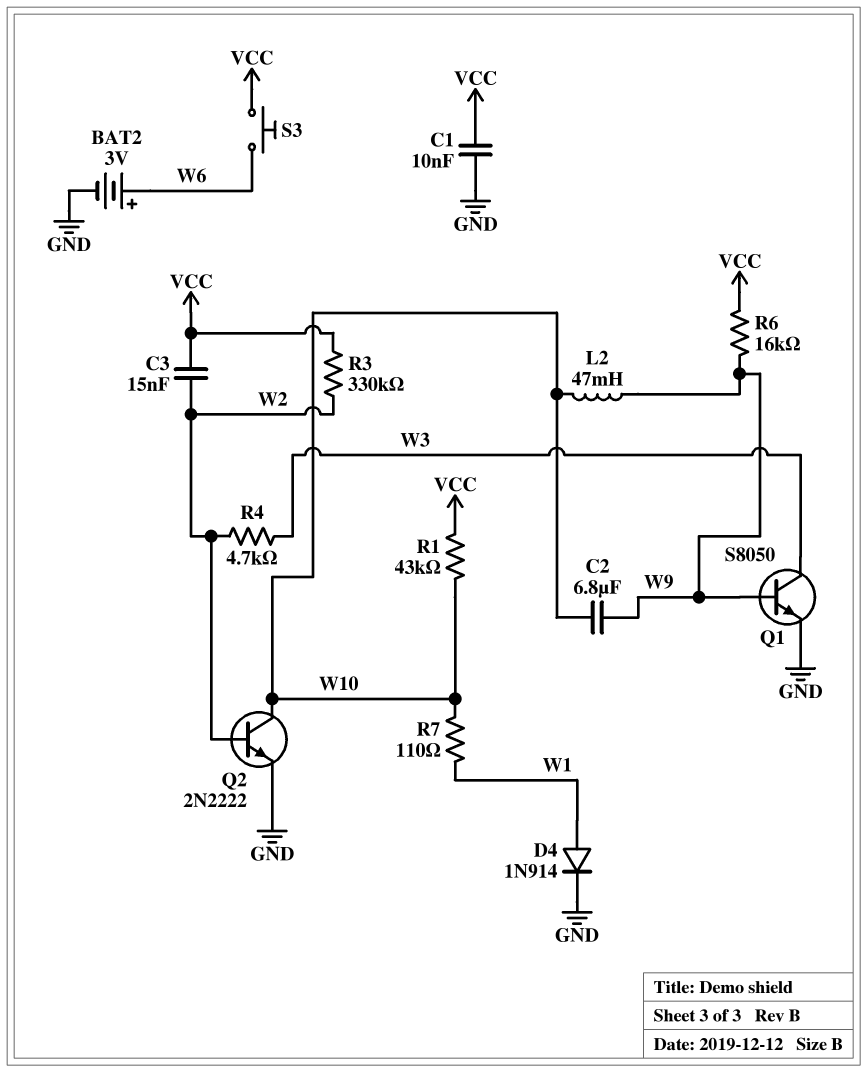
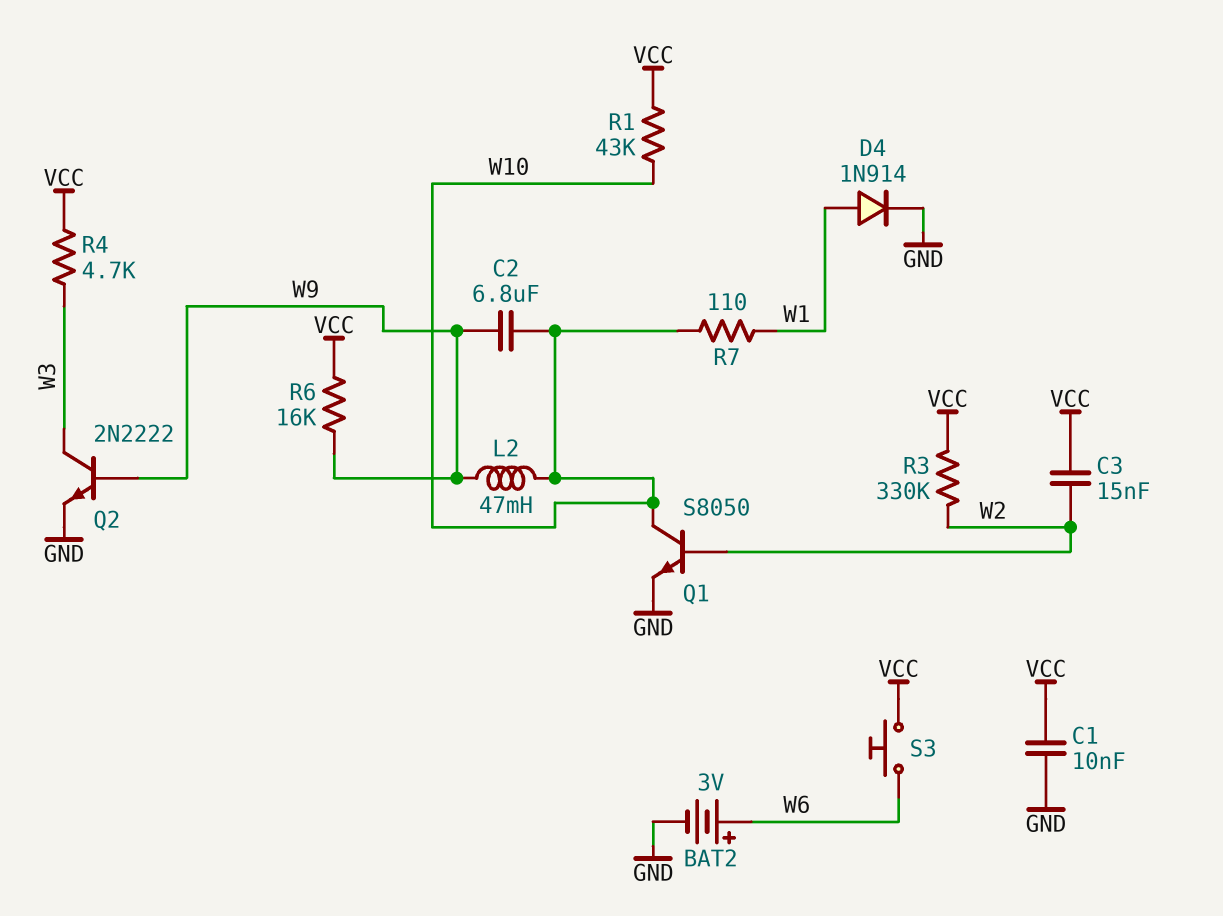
Q1: NPN S8050 (B W9, C W3, E GND) -> NPN S8050 (B W2, C W10, E GND)
Q2: NPN 2N2222 (B W2, C W10, E GND) -> NPN 2N2222 (B W9, C W3, E GND)
R4: 4.7k (W2, W3) -> 4.7k (VCC, W3)

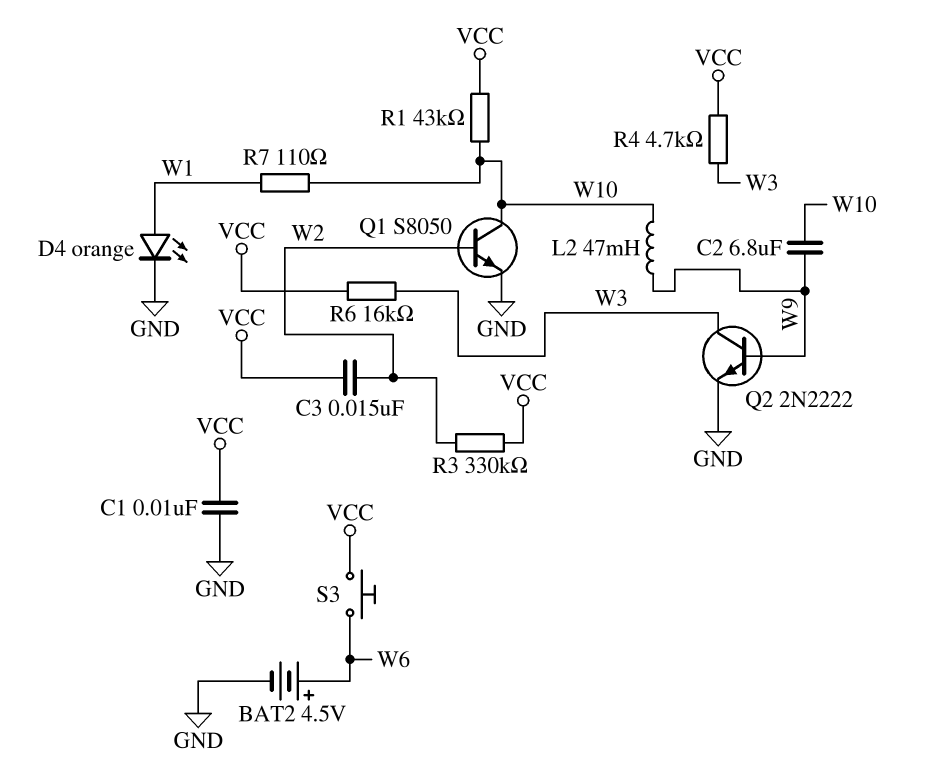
BAT2: 3V (plus W6, minus GND) -> 4.5V (plus W6, minus GND)
D4: diode 1N914 (A W1, K GND) -> LED orange (A W1, K GND)
R6: 16k (VCC, W9) -> 16k (VCC, W3)

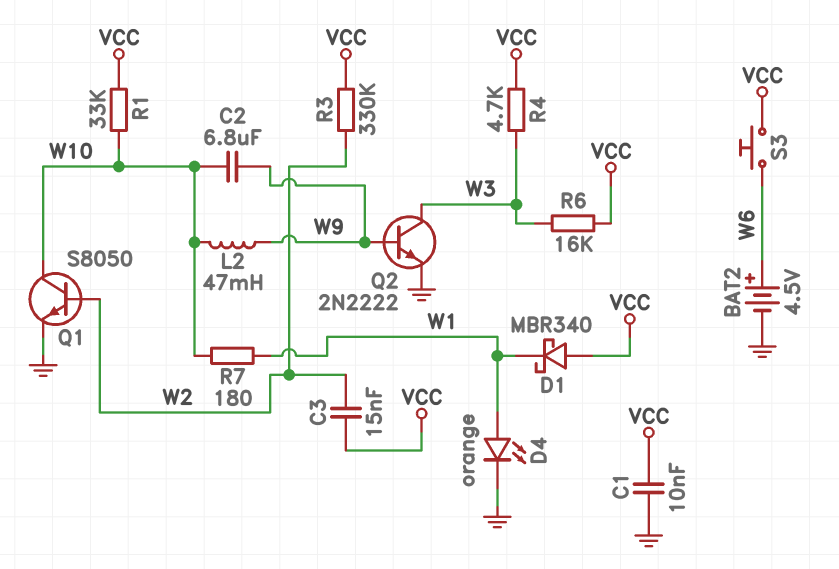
D1: none -> schottky MBR340 (A VCC, K W1)
R1: 43k (VCC, W10) -> 33k (VCC, W10)
R7: 110 (W1, W10) -> 180 (W1, W10)

